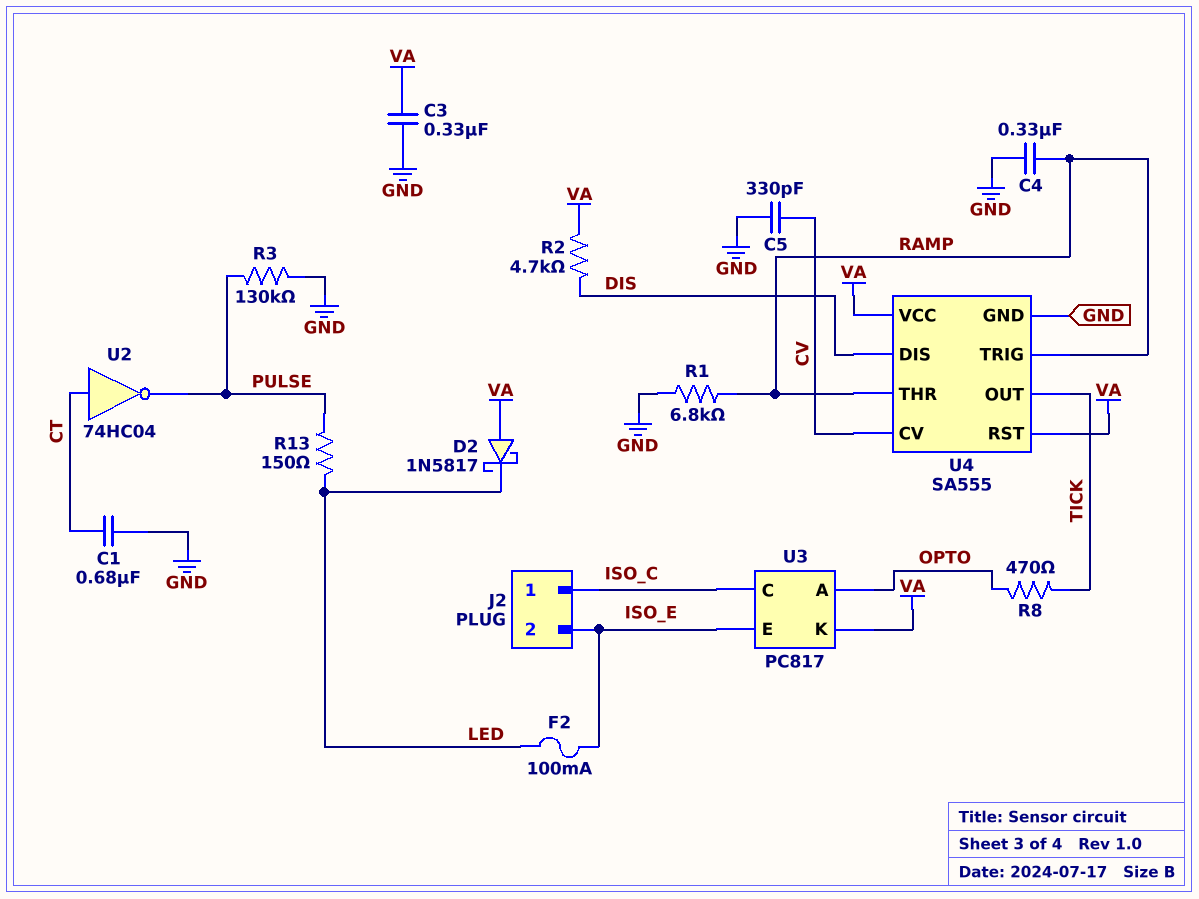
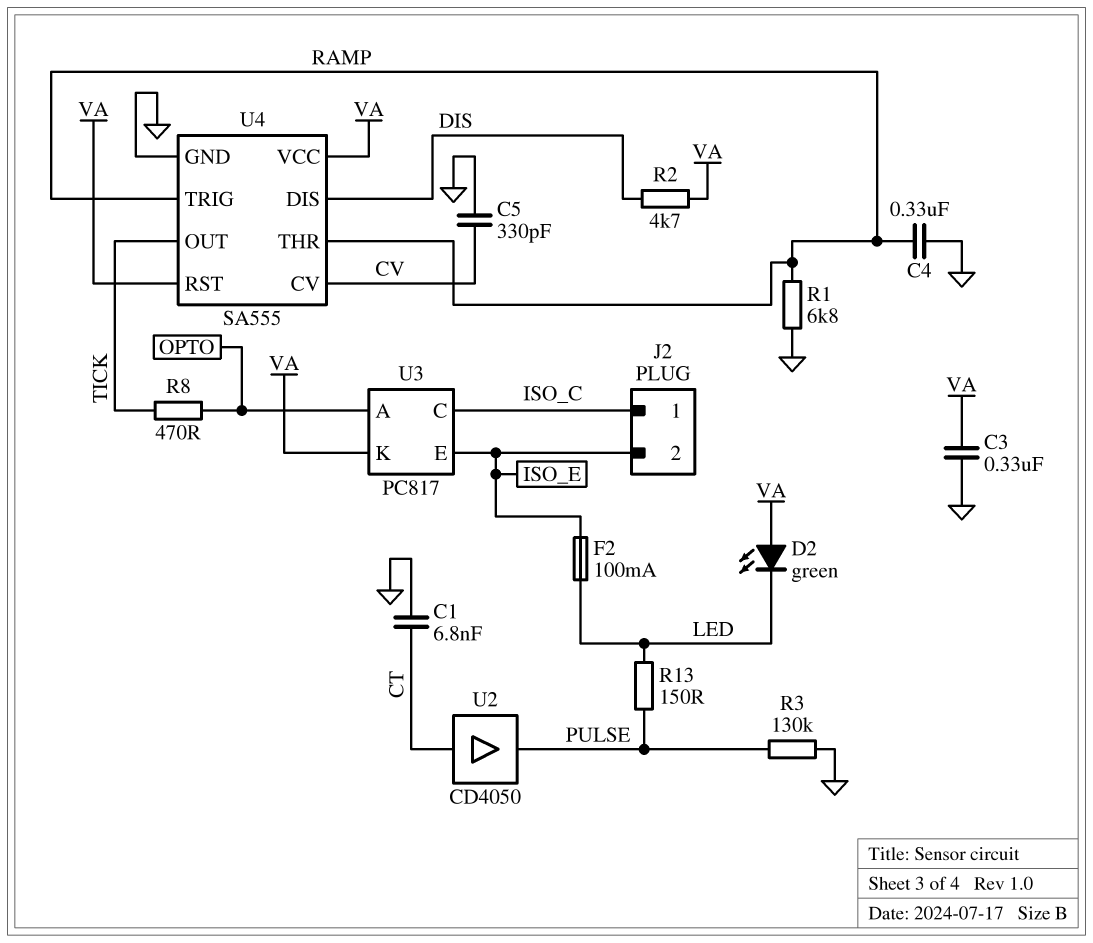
C1: 680nF (CT, GND) -> 6.8nF (CT, GND)
D2: schottky 1N5817 (A VA, K LED) -> LED green (A VA, K LED)
U2: NOT 74HC04 (in CT, out PULSE) -> buffer CD4050 (in CT, out PULSE)

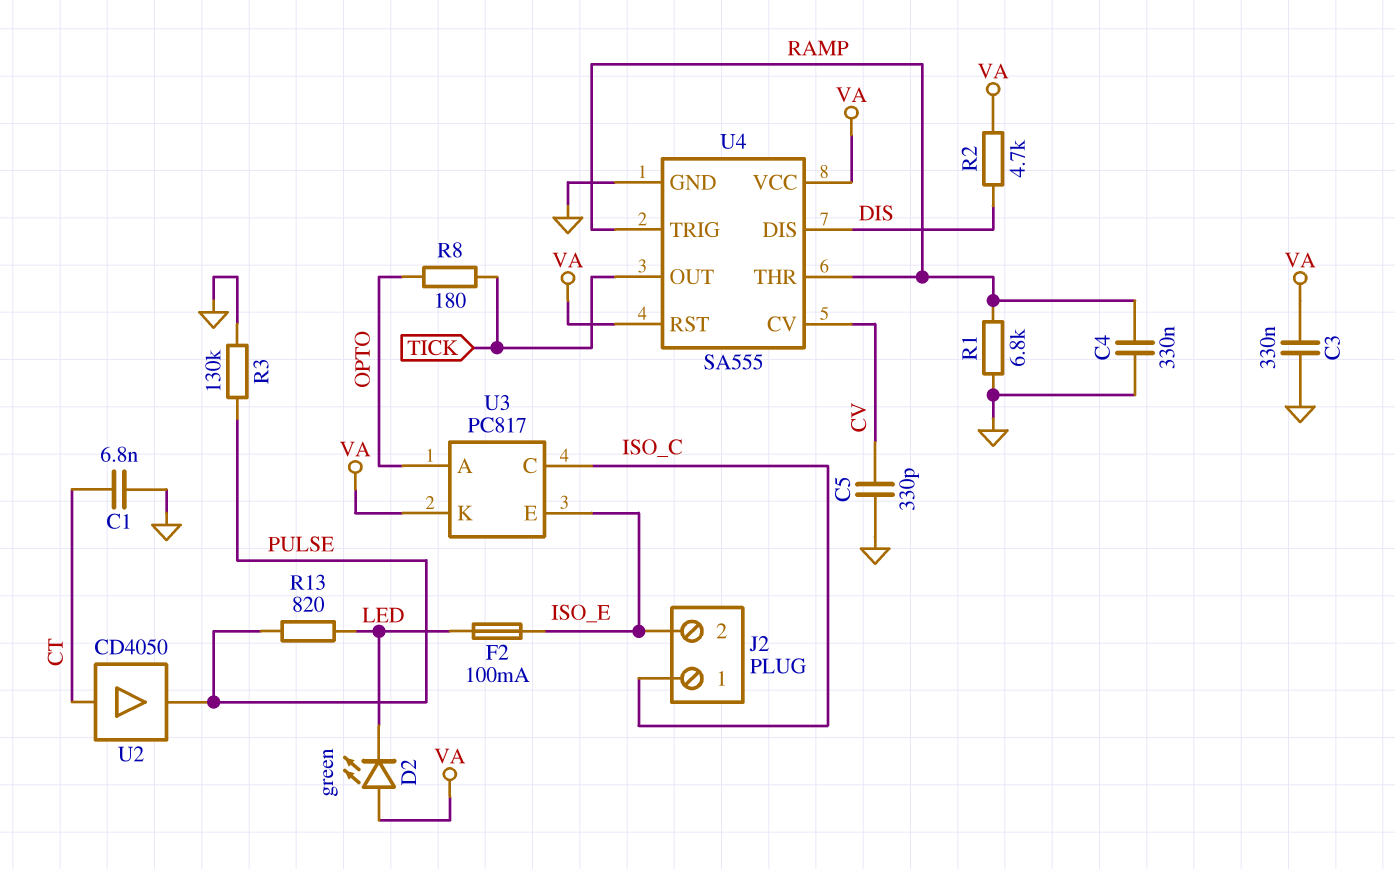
R8: 470 (OPTO, TICK) -> 180 (OPTO, TICK)
R13: 150 (LED, PULSE) -> 820 (LED, PULSE)

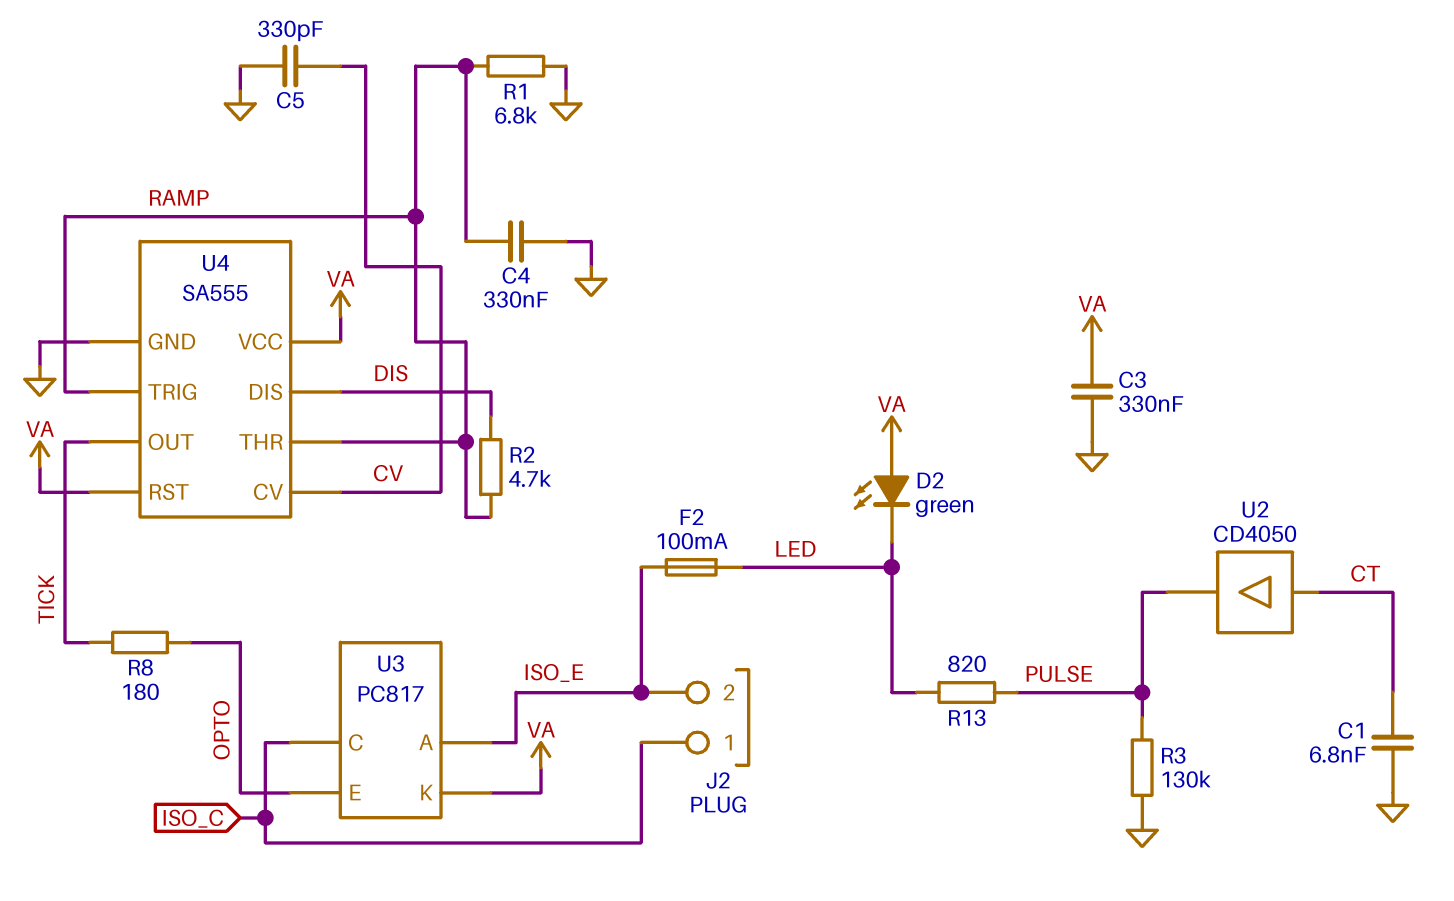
R2: 4.7k (DIS, VA) -> 4.7k (DIS, RAMP)
U3 pin A: OPTO -> ISO_E
U3 pin E: ISO_E -> OPTO

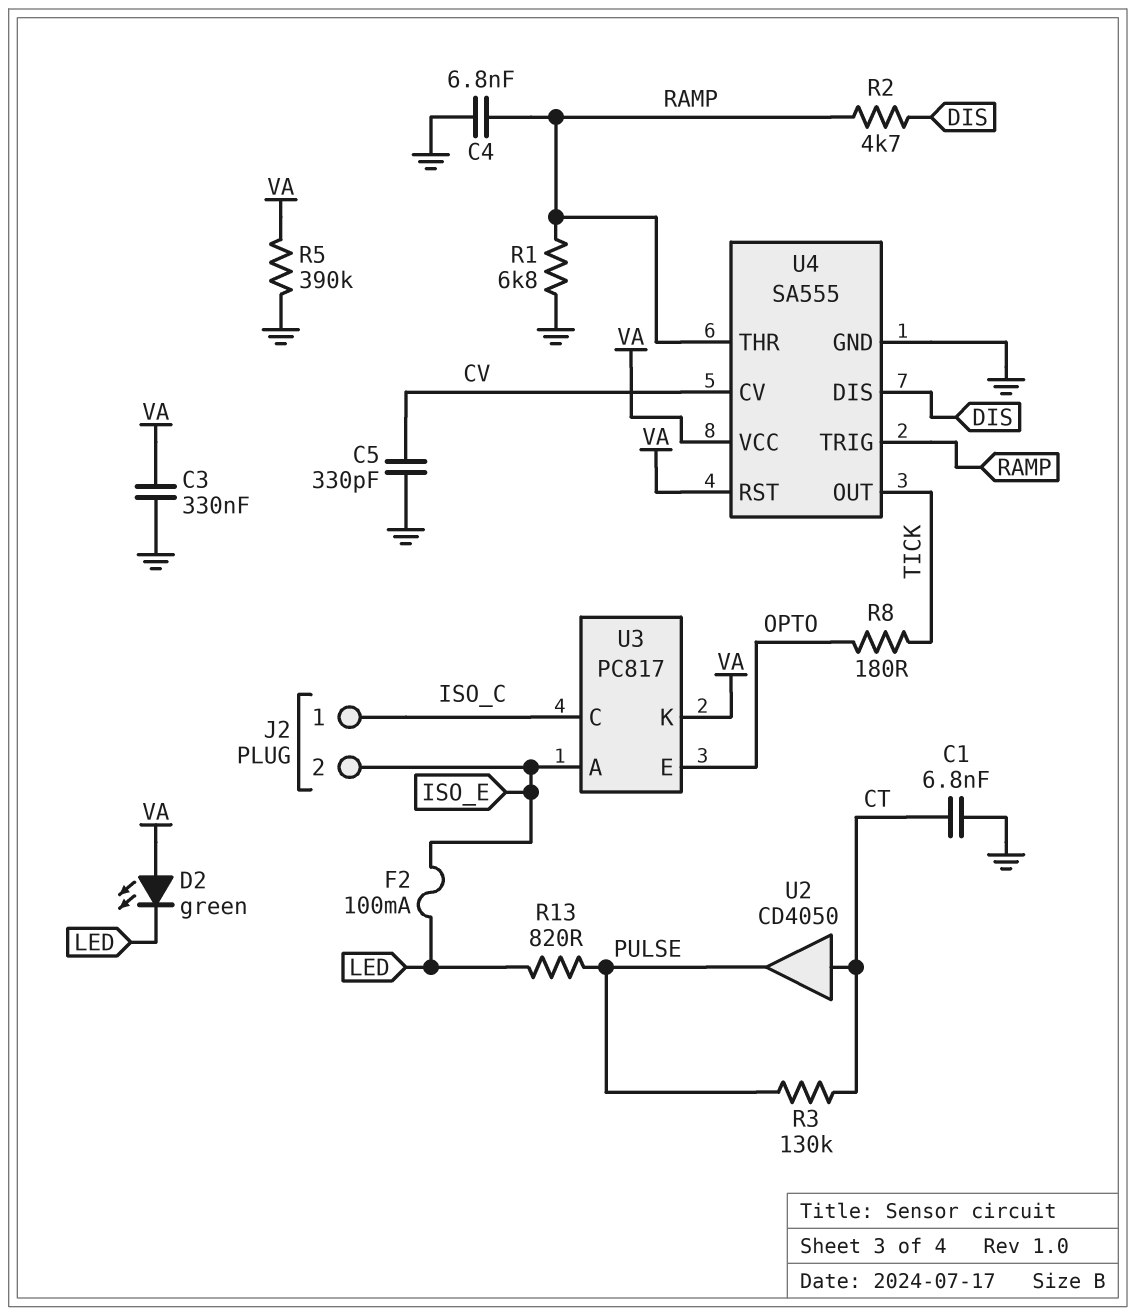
C4: 330nF (GND, RAMP) -> 6.8nF (GND, RAMP)
R3: 130k (GND, PULSE) -> 130k (CT, PULSE)
R5: none -> 390k (GND, VA)

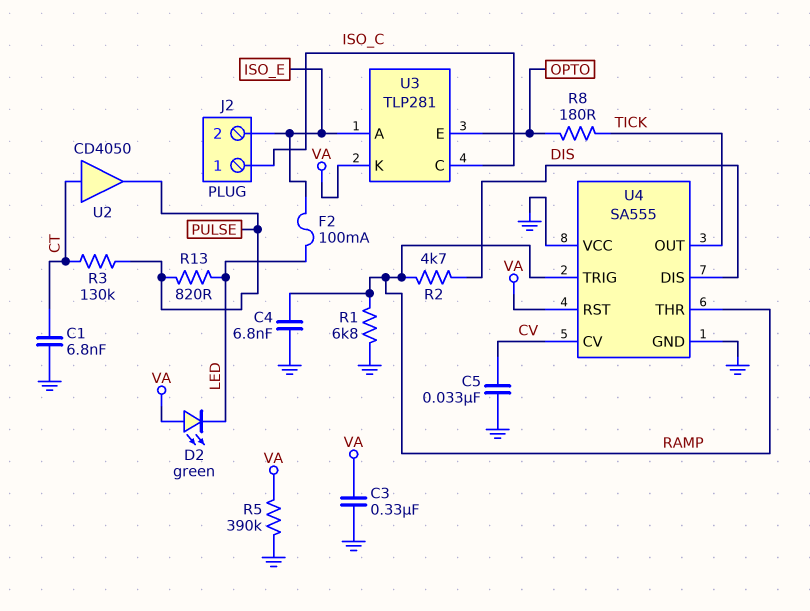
C5: 330pF (CV, GND) -> 33nF (CV, GND)
U3: PC817 -> TLP281
U4 pin VCC: VA -> GND

